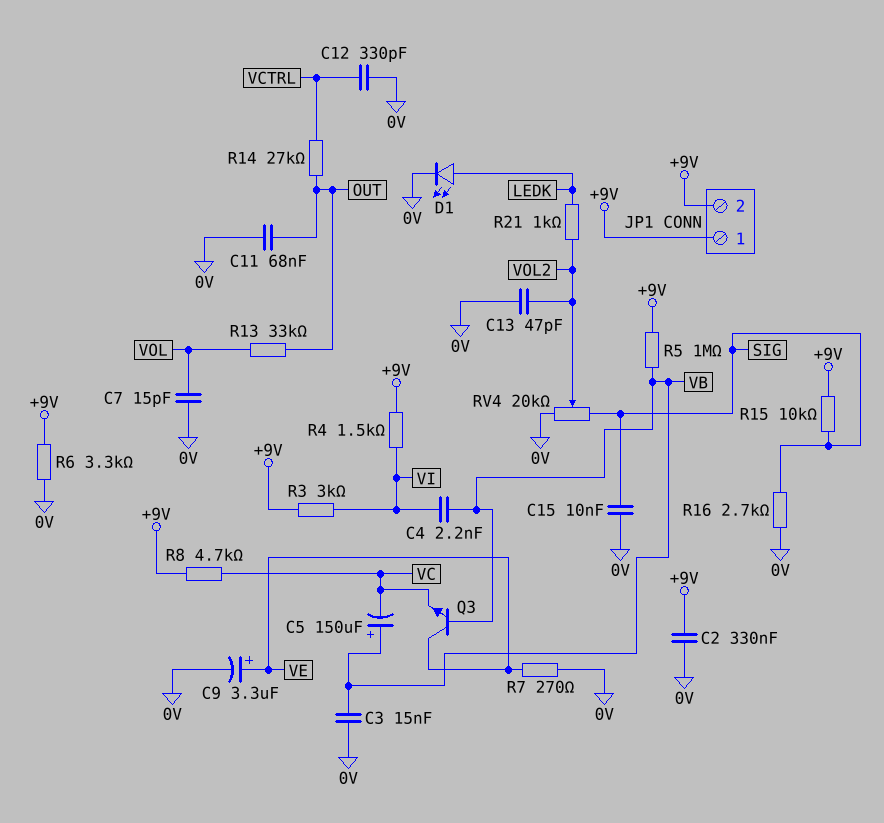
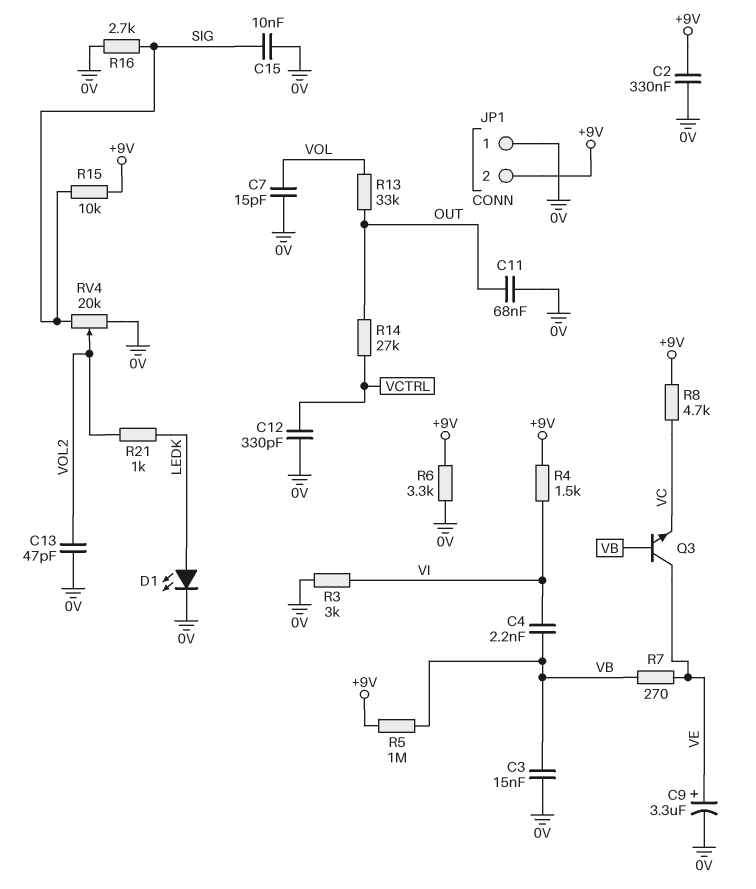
C5: 150uF (plus VB, minus VC) -> none
JP1 pin 1: +9V -> 0V
R3: 3k (+9V, VI) -> 3k (0V, VI)
R7: 270 (0V, VE) -> 270 (VB, VE)

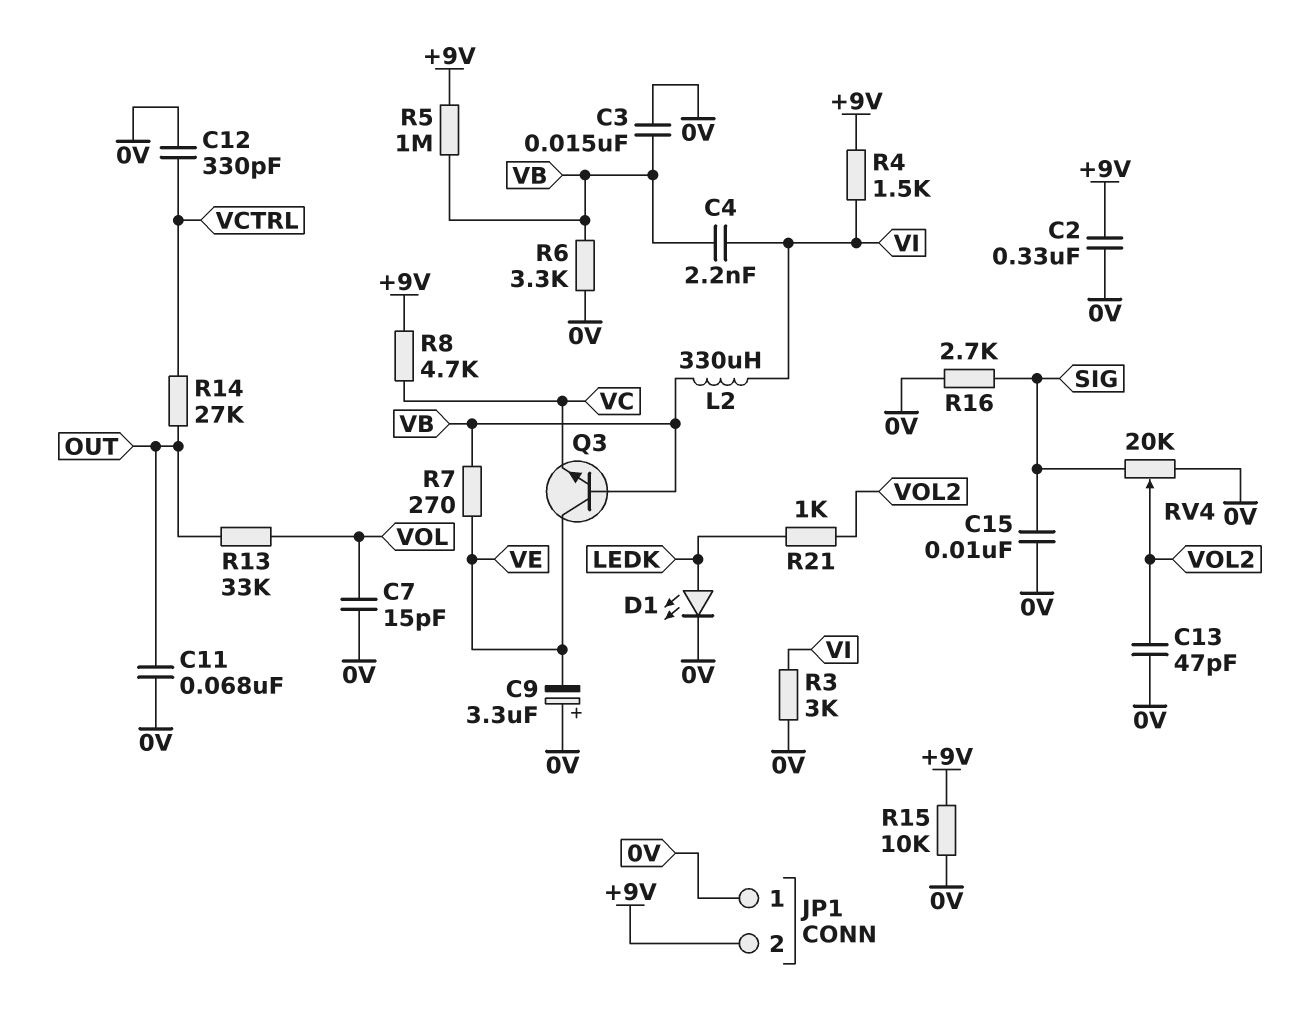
C9: 3.3uF (plus VE, minus 0V) -> 3.3uF (plus 0V, minus VE)
L2: none -> 330uH (VB, VI)
R6: 3.3k (+9V, 0V) -> 3.3k (0V, VB)
R15: 10k (+9V, SIG) -> 10k (+9V, 0V)

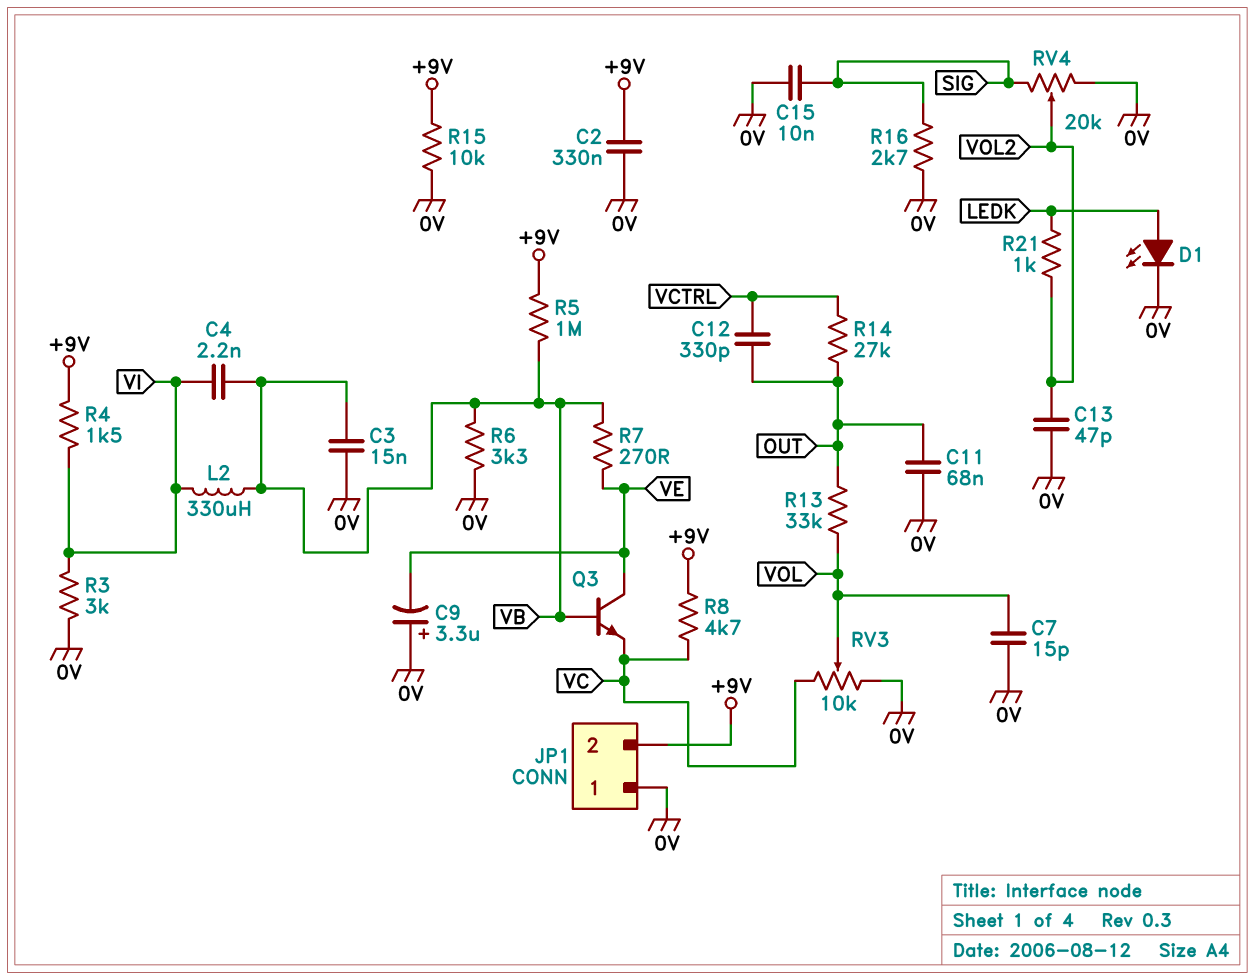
C12: 330pF (0V, VCTRL) -> 330pF (OUT, VCTRL)
RV3: none -> 10k (0V, VC, wiper VOL)

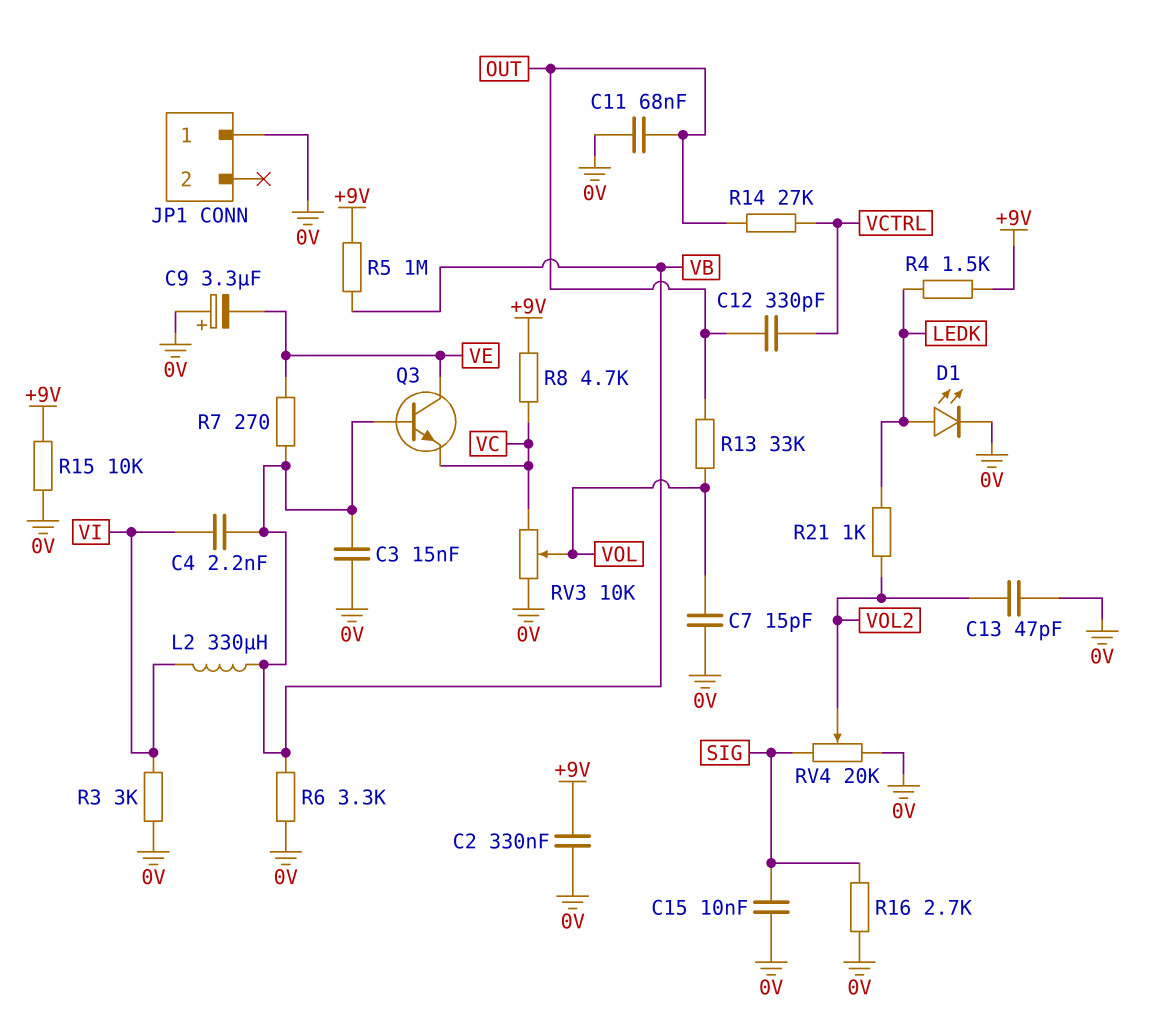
JP1 pin 2: +9V -> none
R4: 1.5k (+9V, VI) -> 1.5k (+9V, LEDK)

